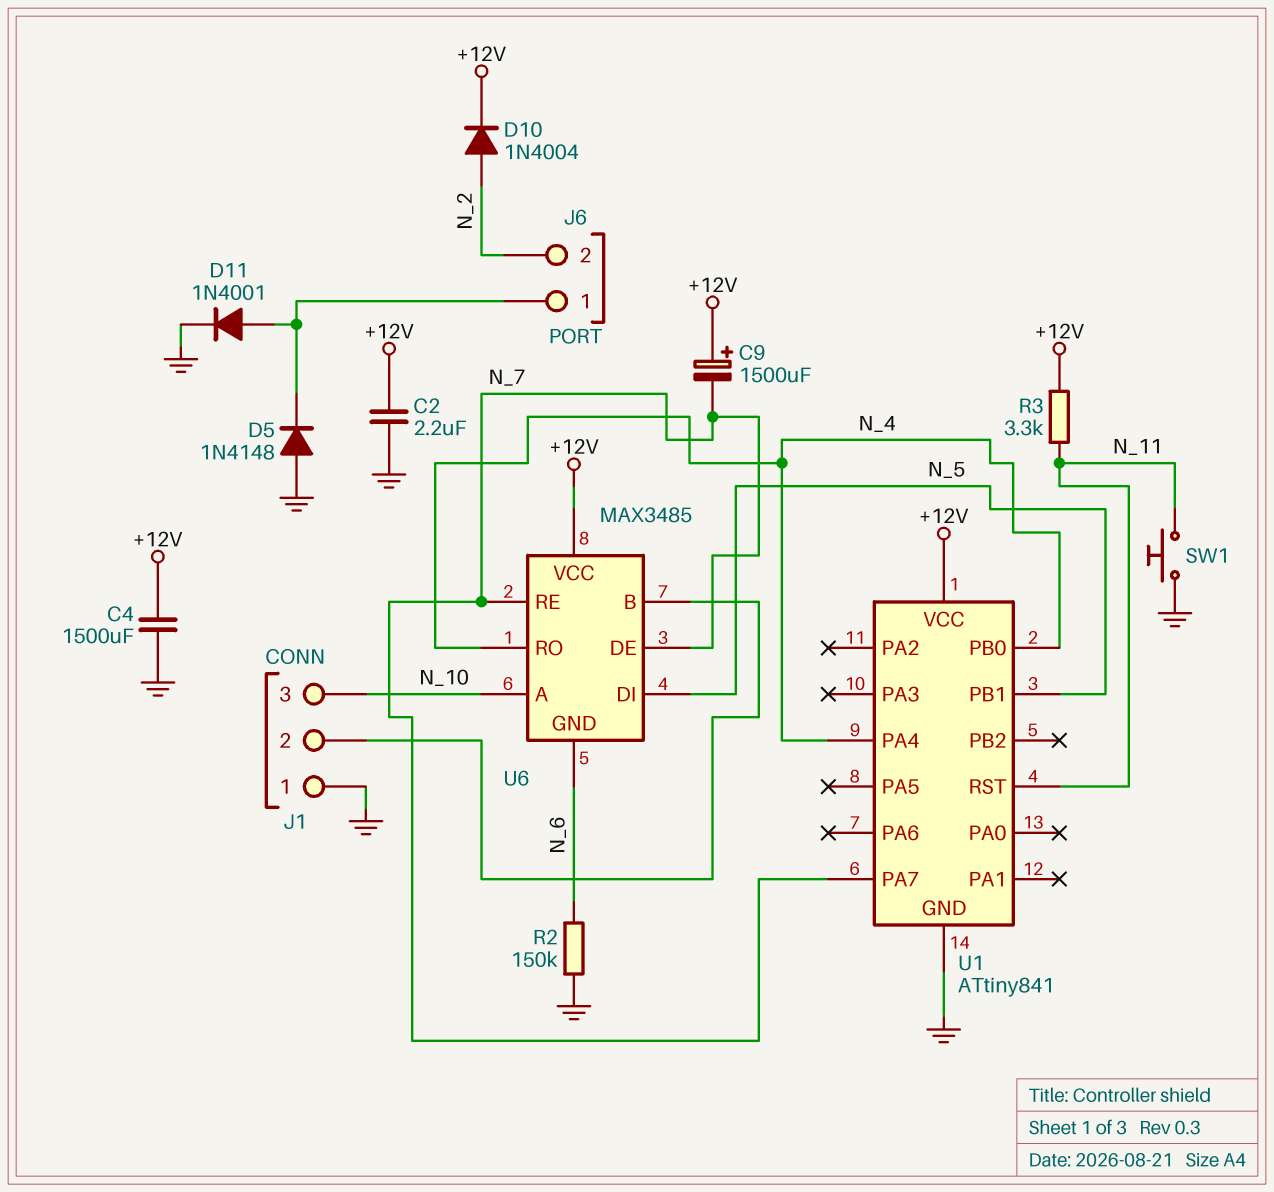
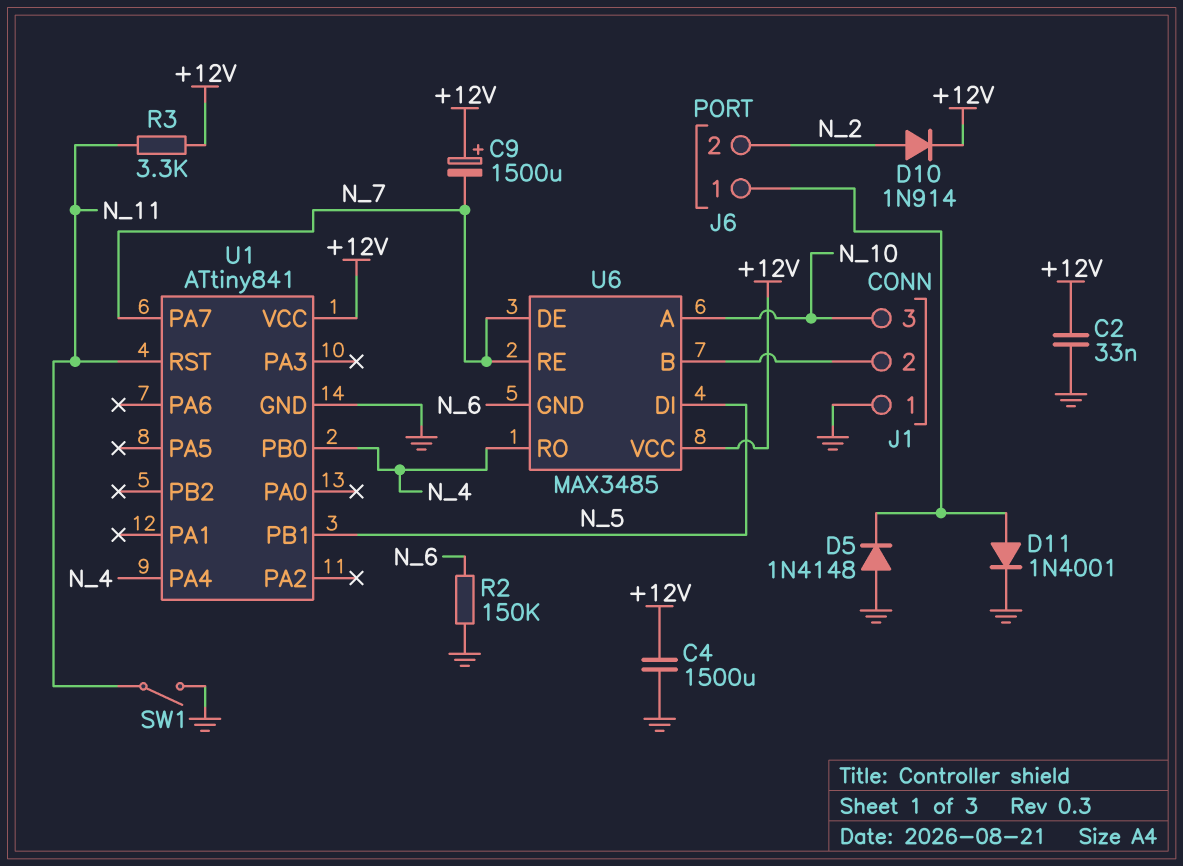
C2: 2.2uF (+12V, GND) -> 33nF (+12V, GND)
D10: diode 1N4004 (A N_2, K +12V) -> diode 1N914 (A N_2, K +12V)
SW1: button (GND, N_11) -> switch (GND, N_11)

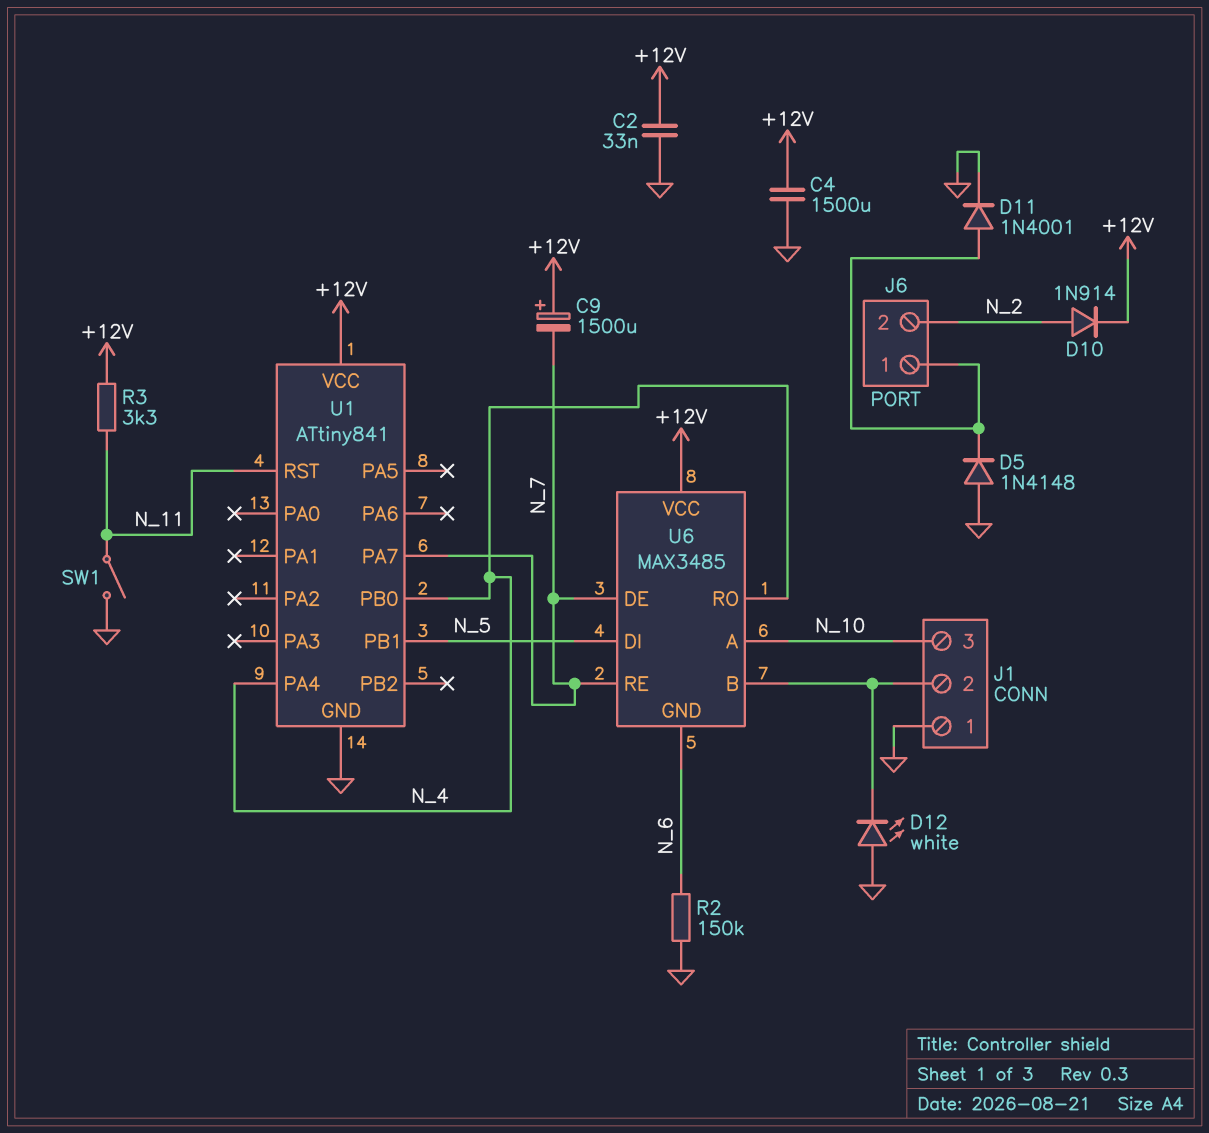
D12: none -> LED white (A GND, K J1/2)

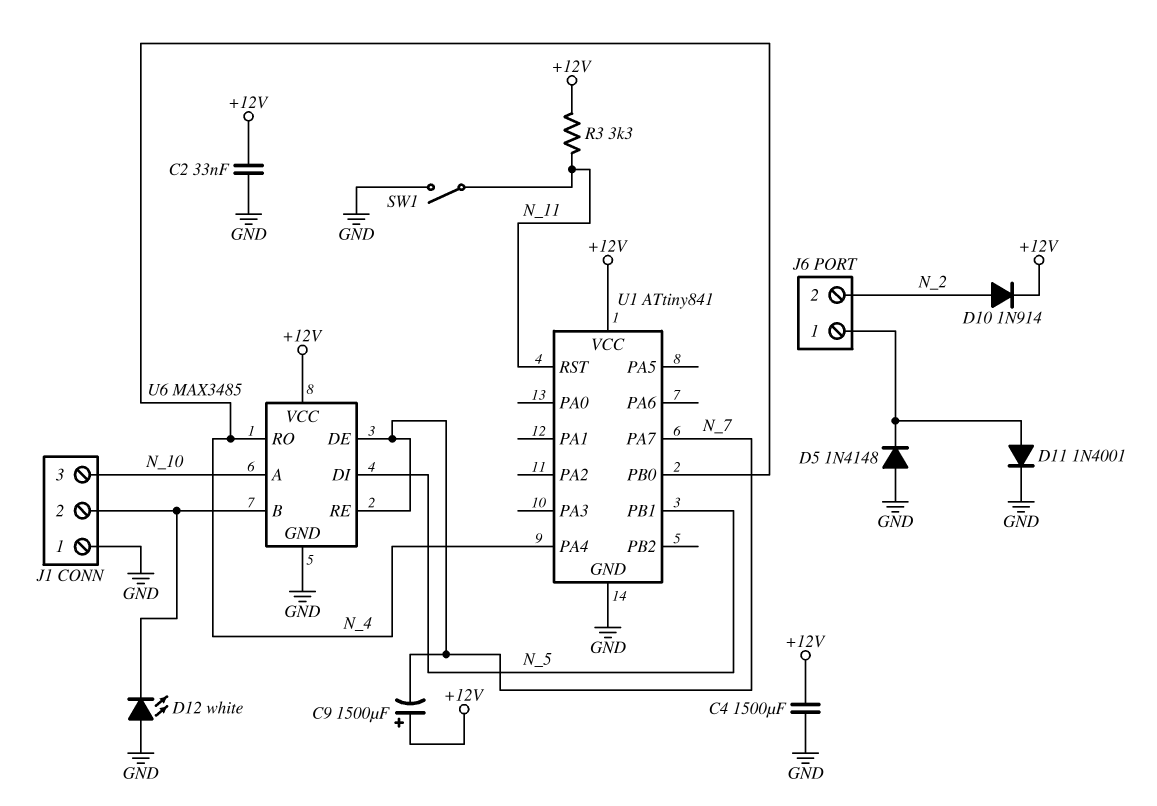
R2: 150k (GND, N_6) -> none
U6 pin GND: N_6 -> GND

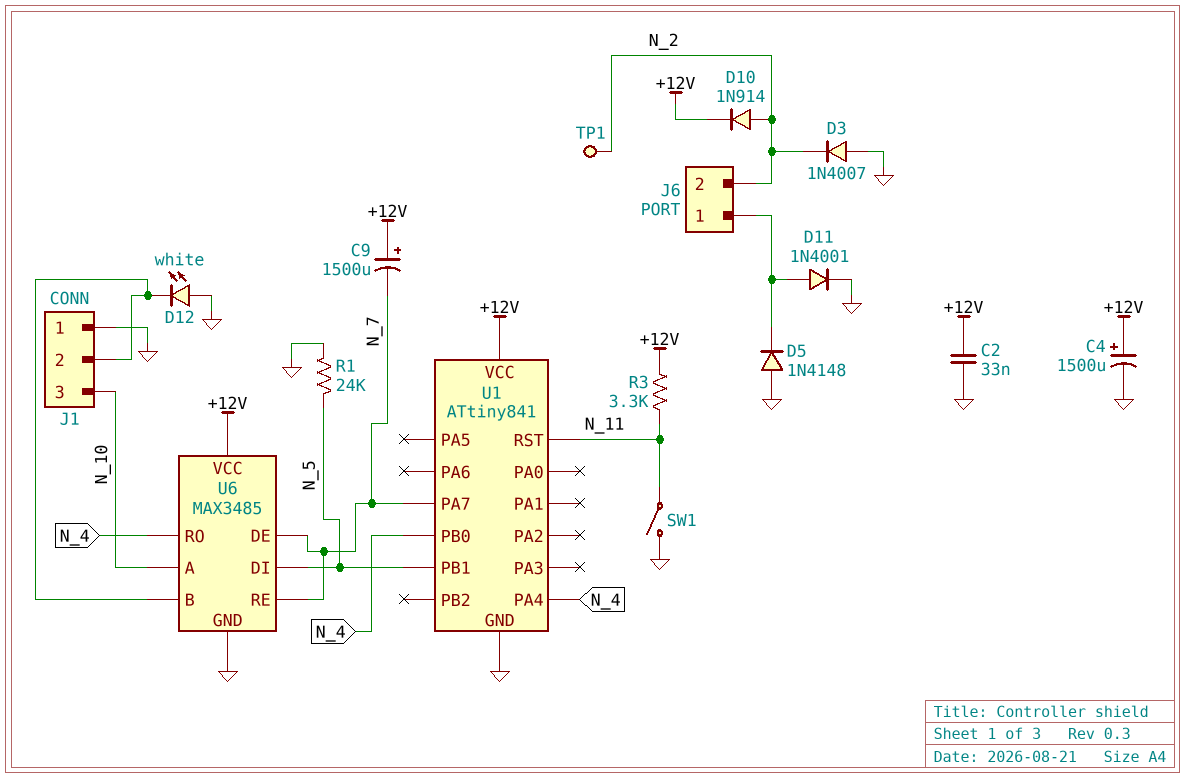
C4: 1500uF (+12V, GND) -> 1500uF (plus +12V, minus GND)
D3: none -> diode 1N4007 (A GND, K N_2)
R1: none -> 24k (GND, N_5)
TP1: none -> test point (N_2)

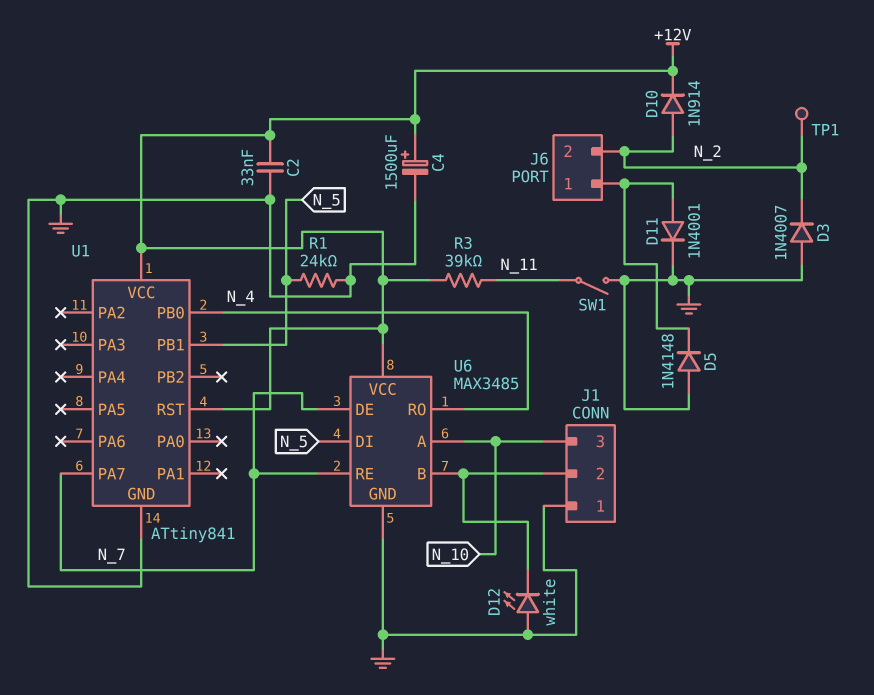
C9: 1500uF (plus +12V, minus N_7) -> none
R3: 3.3k (+12V, N_11) -> 39k (+12V, N_11)
U1 pin PA4: N_4 -> none
U1 pin RST: N_11 -> +12V

